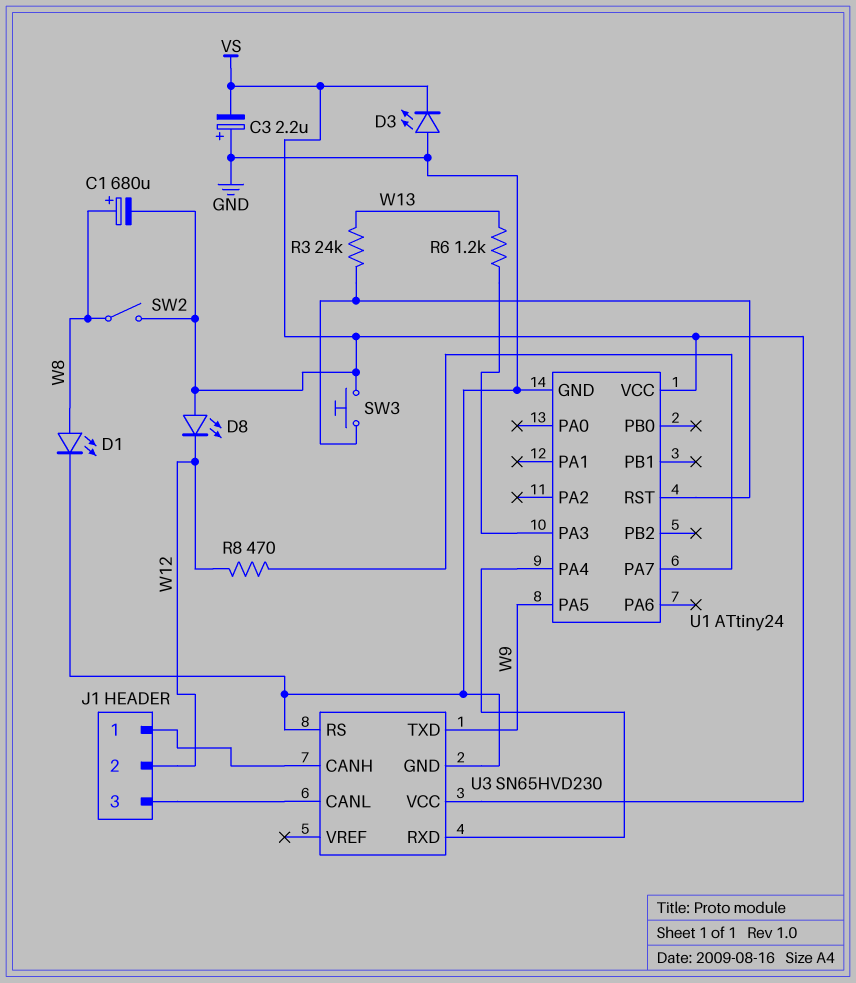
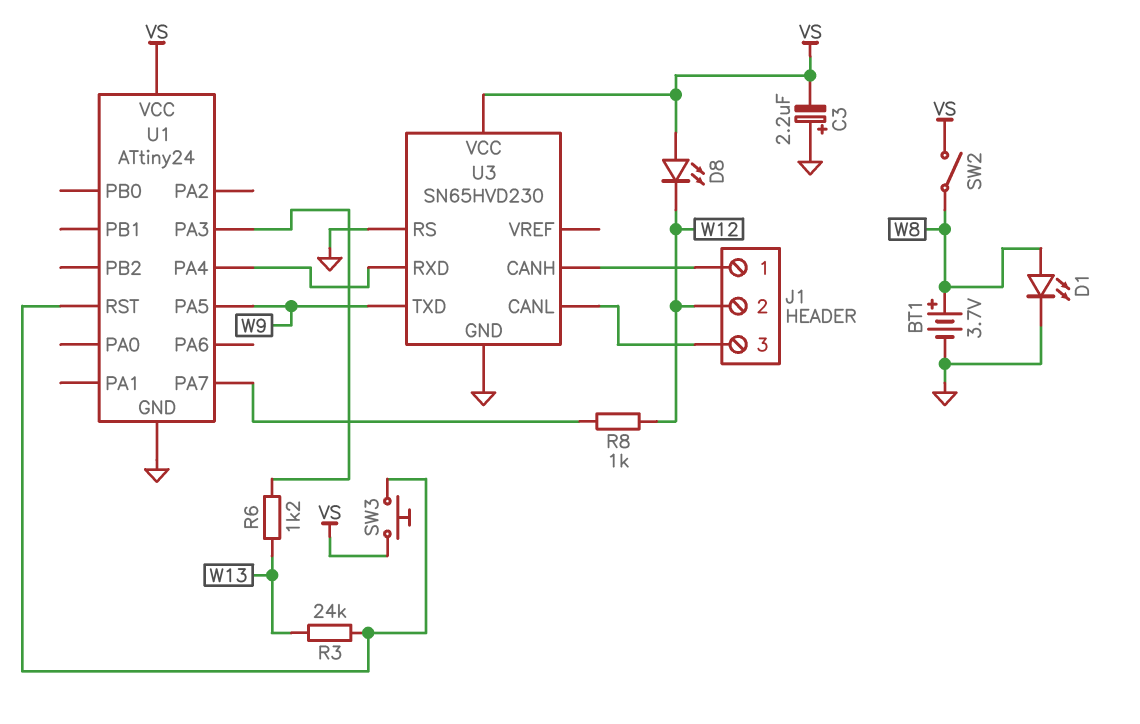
BT1: none -> 3.7V (plus W8, minus GND)
C1: 680uF (plus W8, minus VS) -> none
D3: LED (A GND, K VS) -> none
R8: 470 (U1/PA7, W12) -> 1k (U1/PA7, W12)

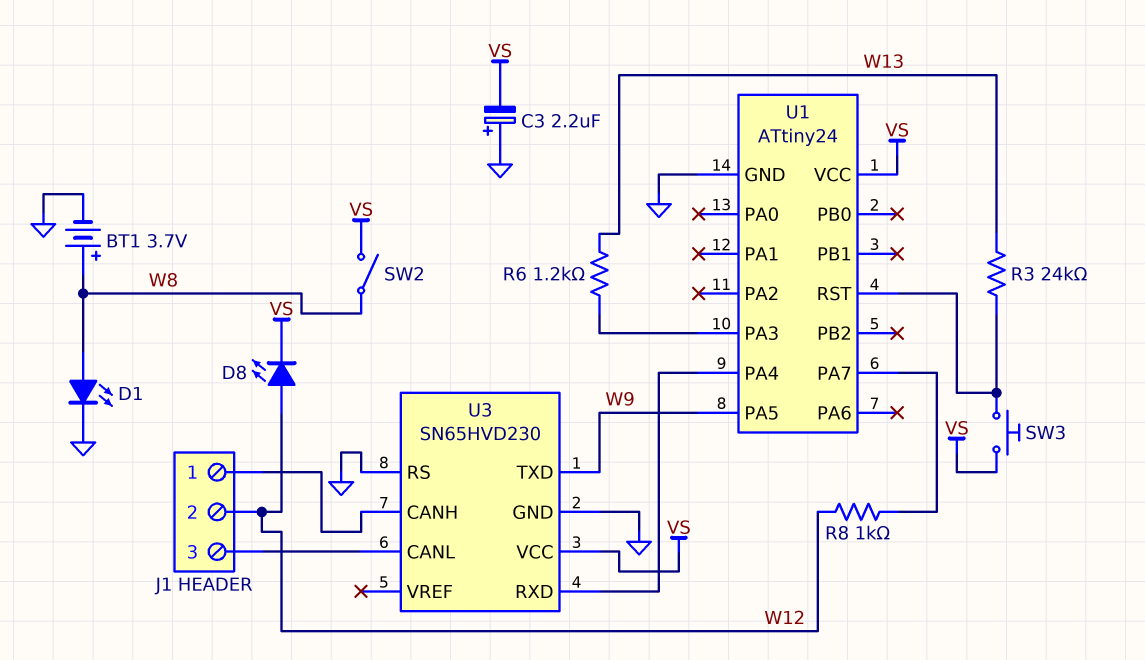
D8: LED (A VS, K W12) -> LED (A W12, K VS)

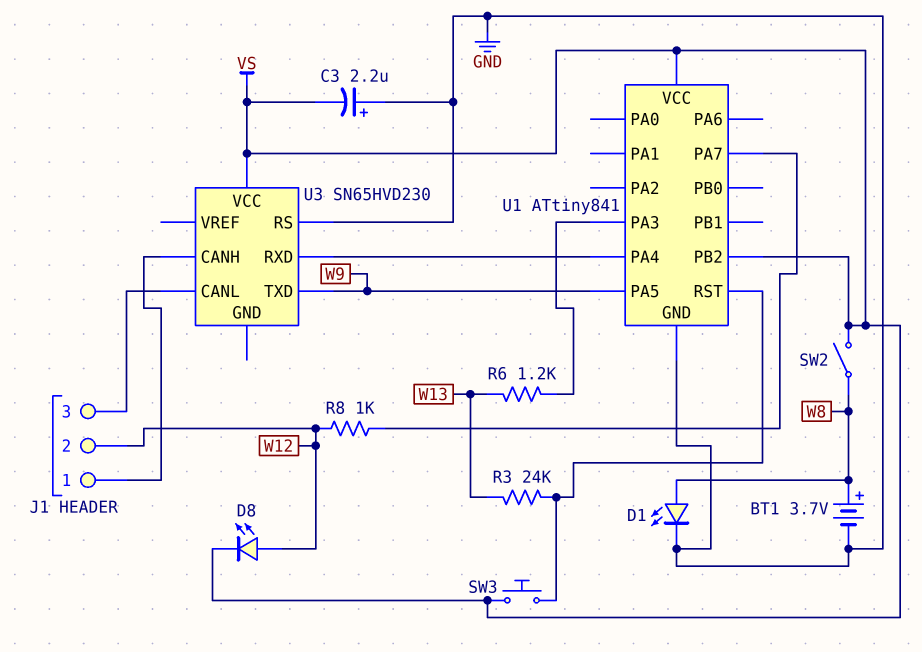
U1: ATtiny24 -> ATtiny841
U1 pin PB2: none -> VS
U3 pin GND: GND -> none

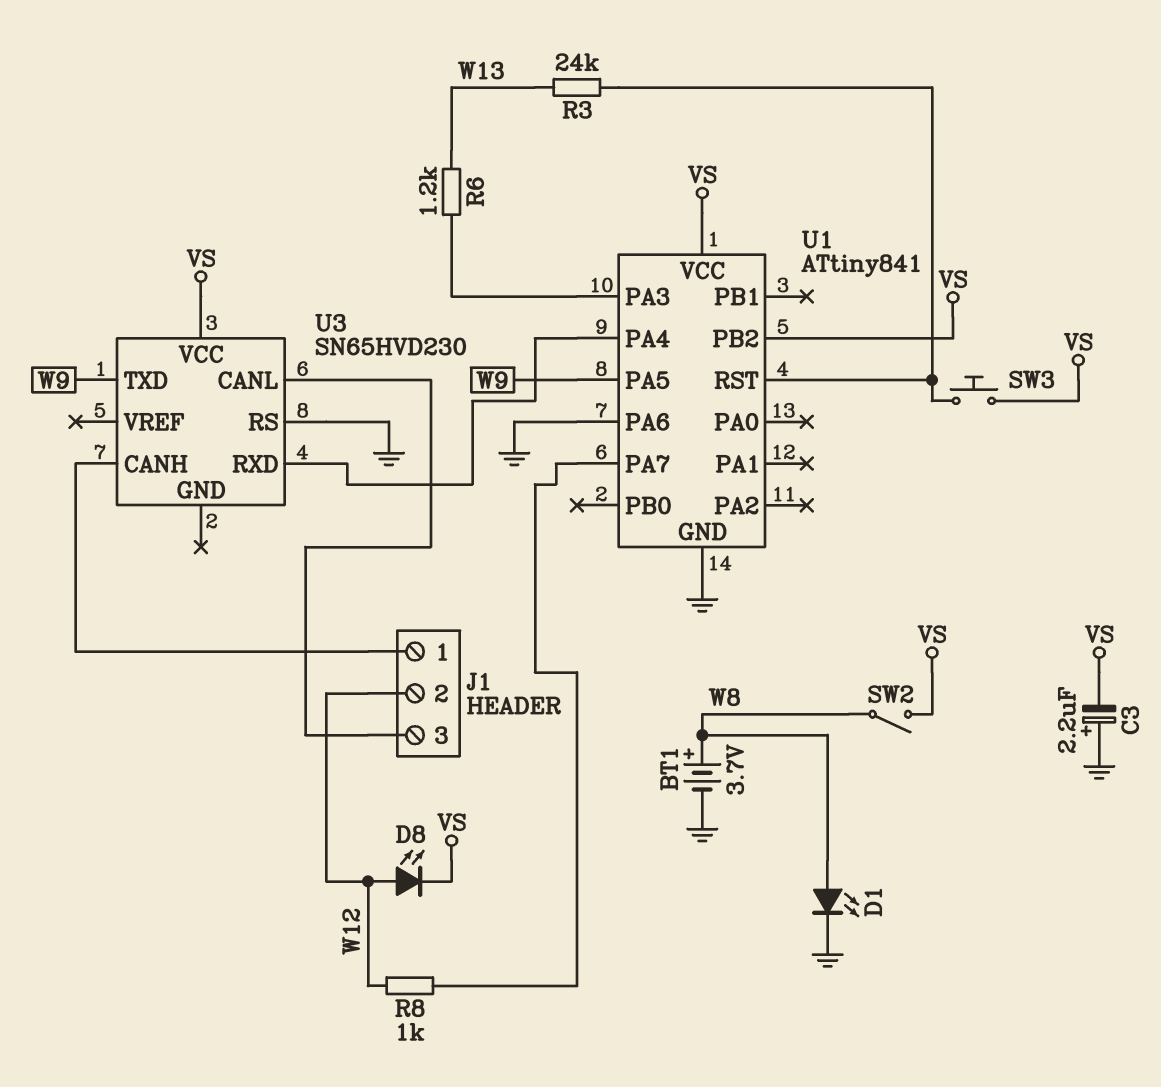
U1 pin PA6: none -> GND

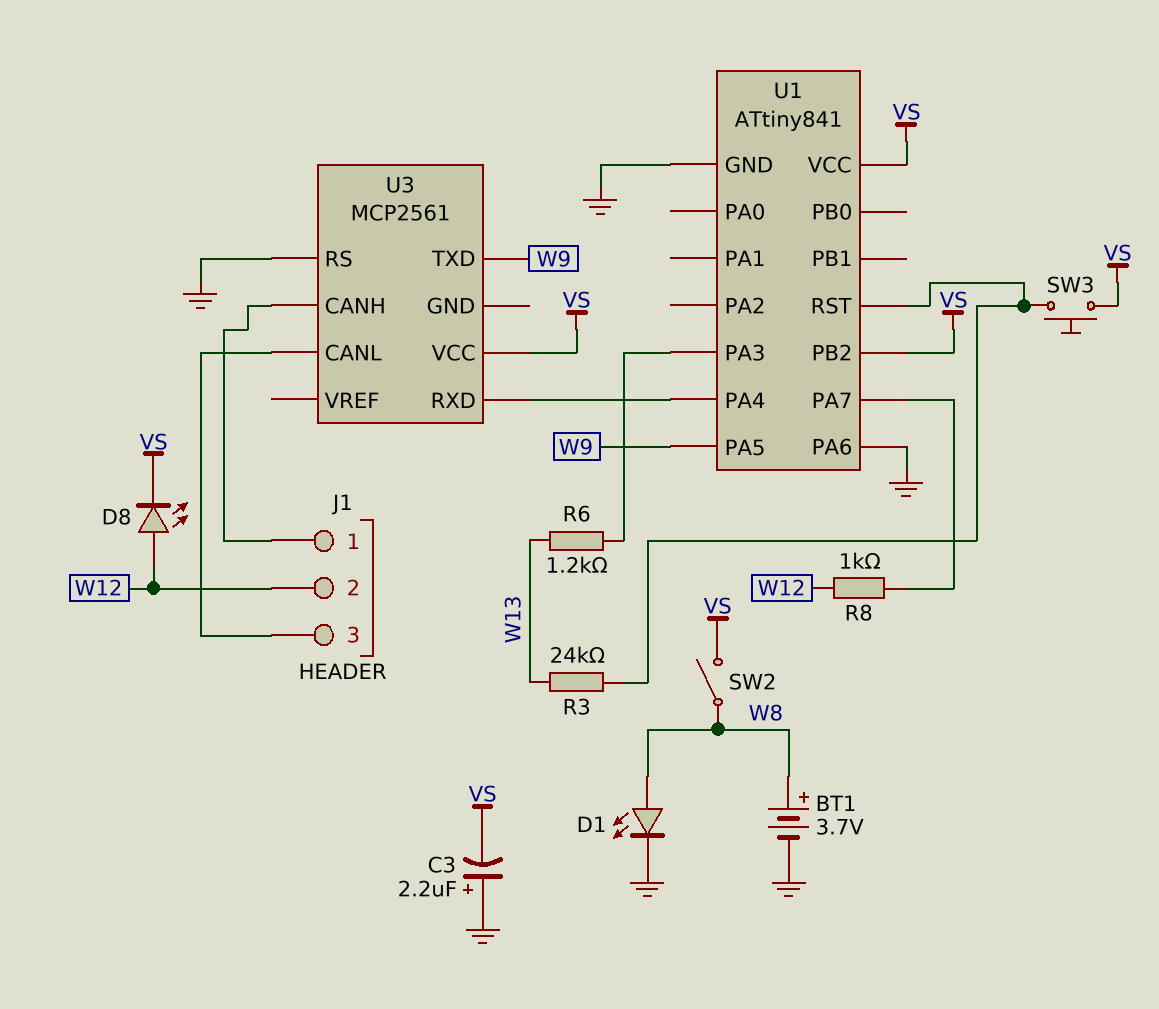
U3: SN65HVD230 -> MCP2561

